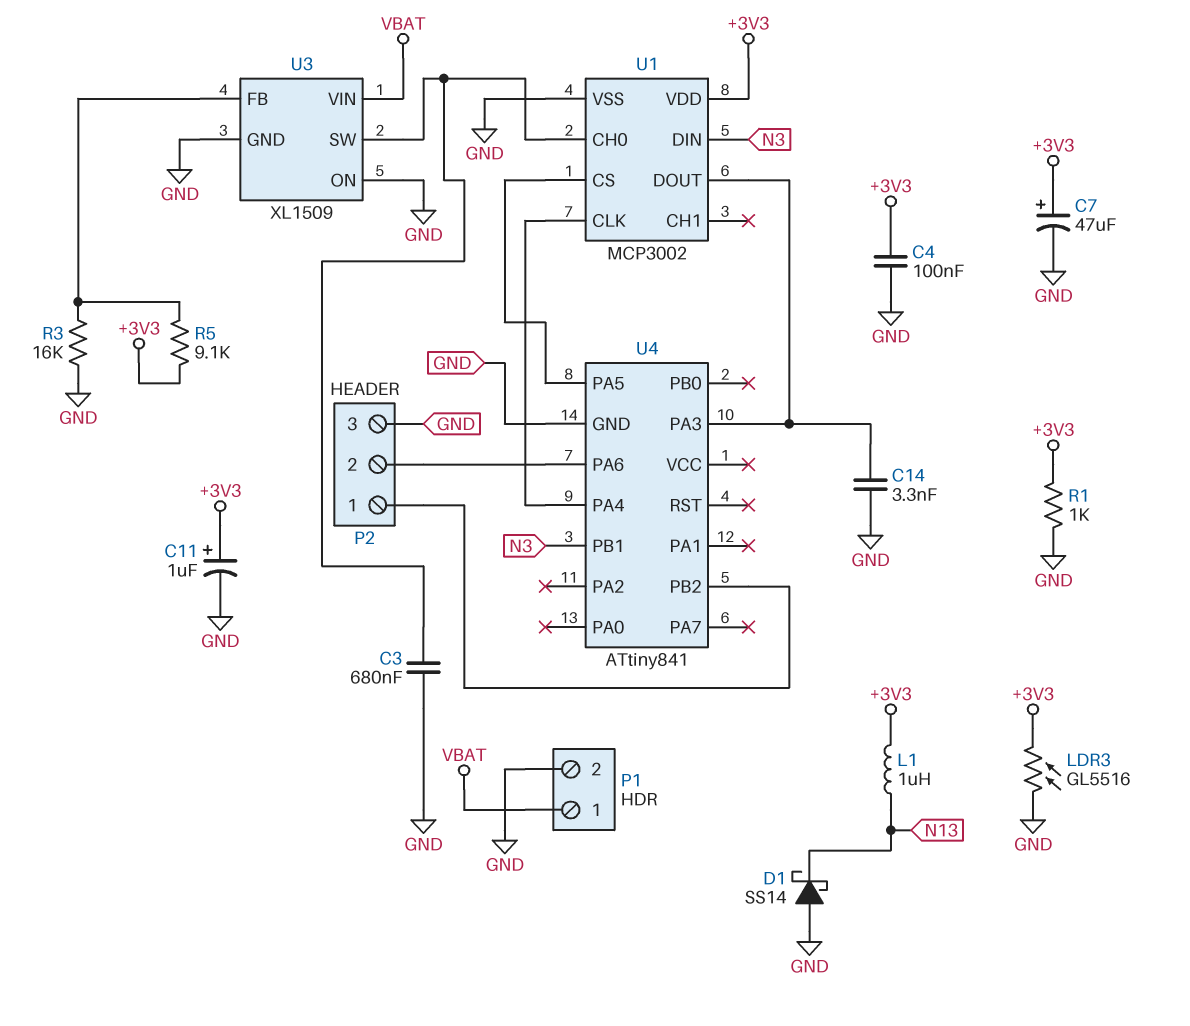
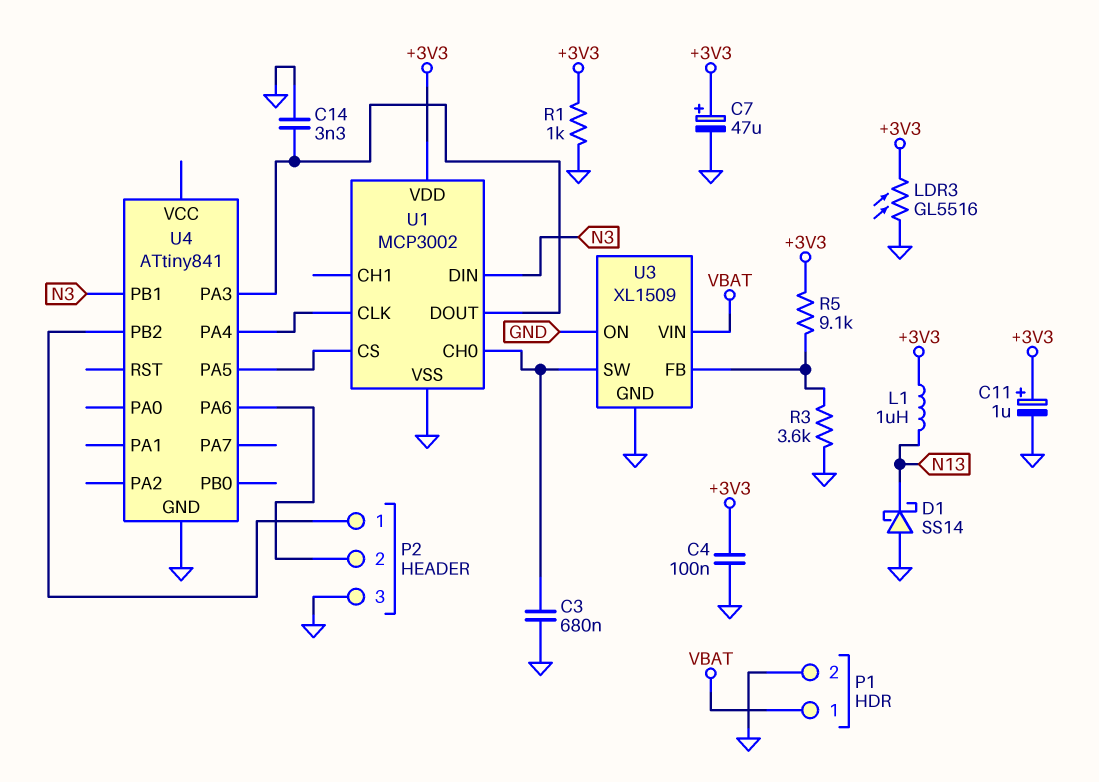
R3: 16k (GND, U3/FB) -> 3.6k (GND, U3/FB)

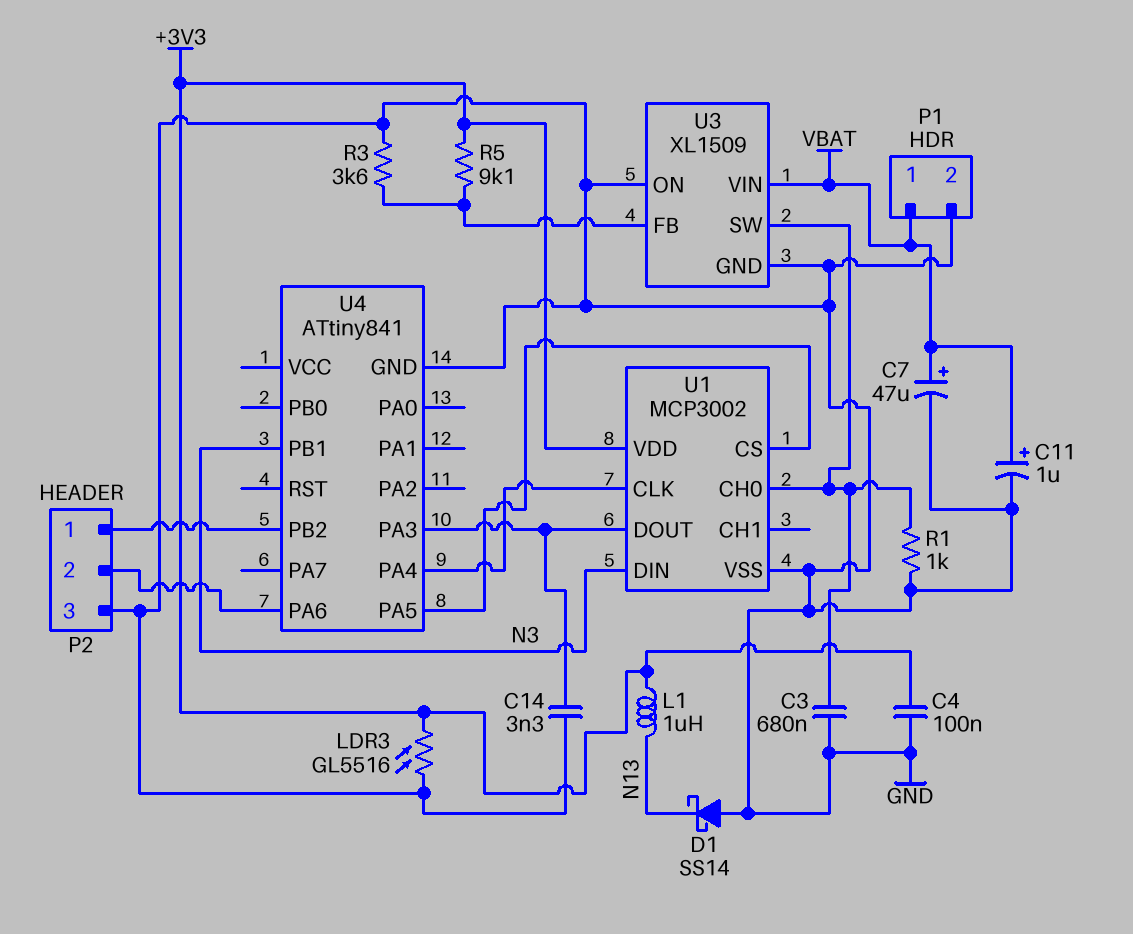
C7: 47uF (plus +3V3, minus GND) -> 47uF (plus VBAT, minus GND)
C11: 1uF (plus +3V3, minus GND) -> 1uF (plus VBAT, minus GND)
R1: 1k (+3V3, GND) -> 1k (GND, U1/CH0)

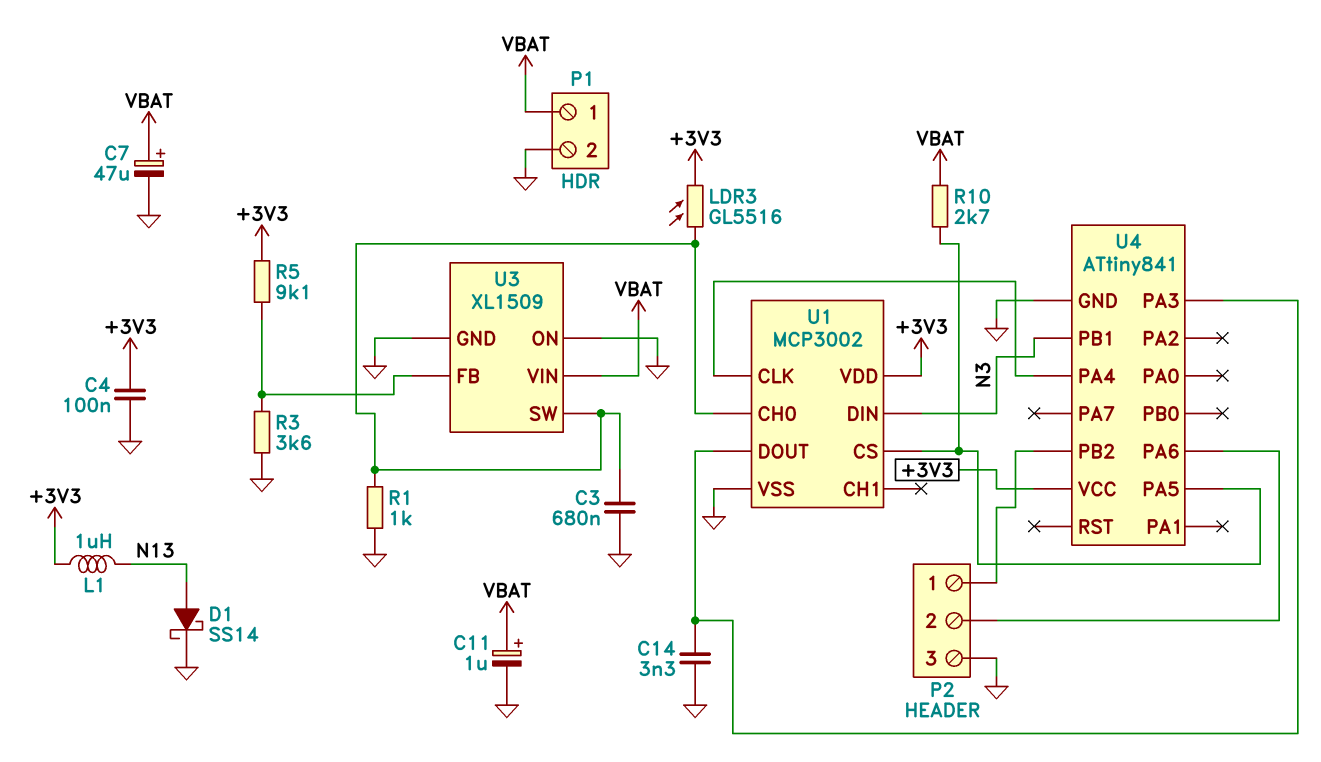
D1: schottky SS14 (A GND, K N13) -> schottky SS14 (A N13, K GND)
LDR3: GL5516 (+3V3, GND) -> GL5516 (+3V3, U1/CH0)
R10: none -> 2.7k (U1/CS, VBAT)
U4 pin VCC: none -> +3V3

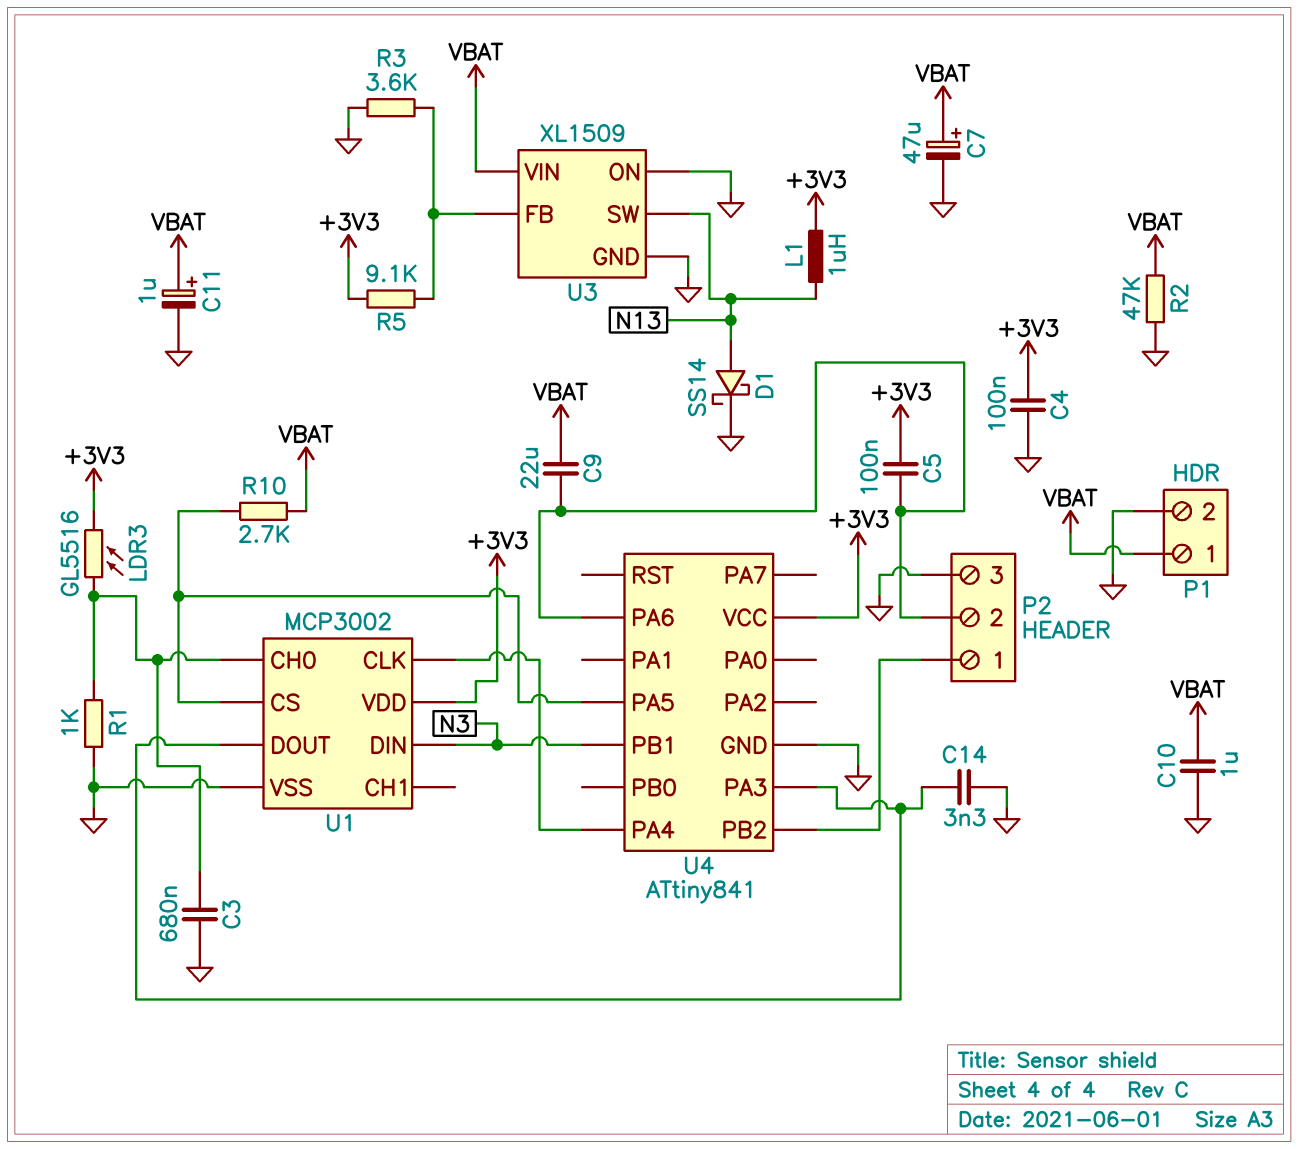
C5: none -> 100nF (+3V3, P2/2)
C9: none -> 22uF (P2/2, VBAT)
C10: none -> 1uF (GND, VBAT)
R2: none -> 47k (GND, VBAT)
U3 pin SW: U1/CH0 -> N13

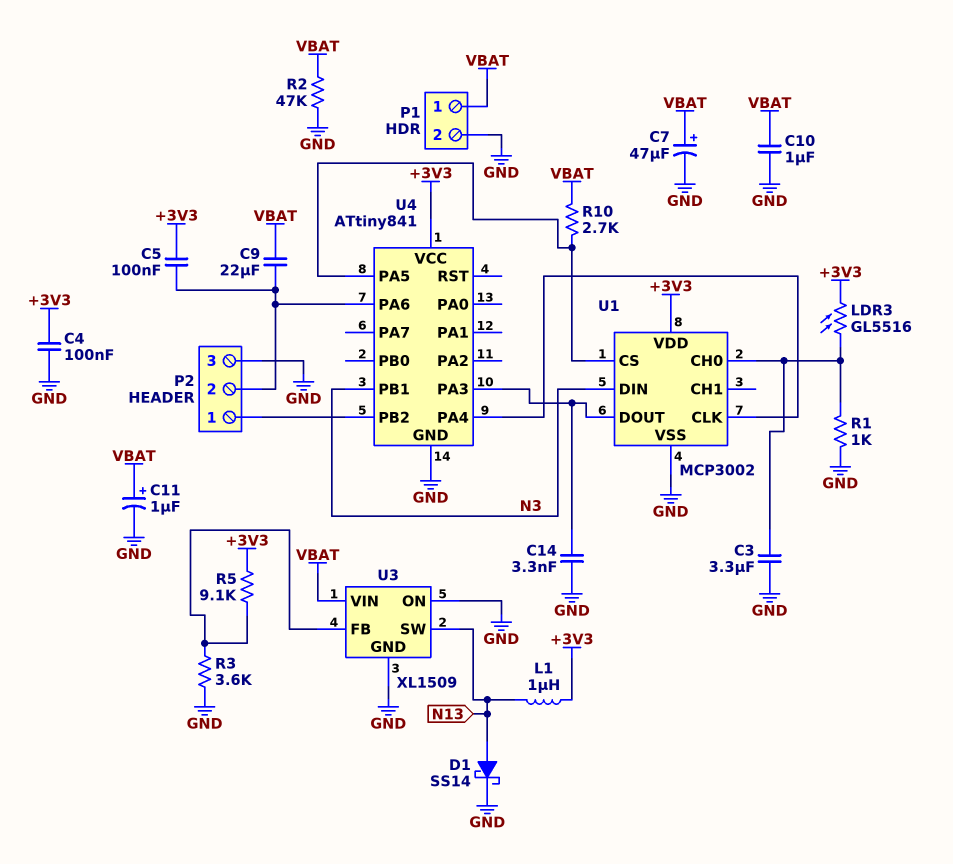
C3: 680nF (GND, U1/CH0) -> 3.3uF (GND, U1/CH0)

